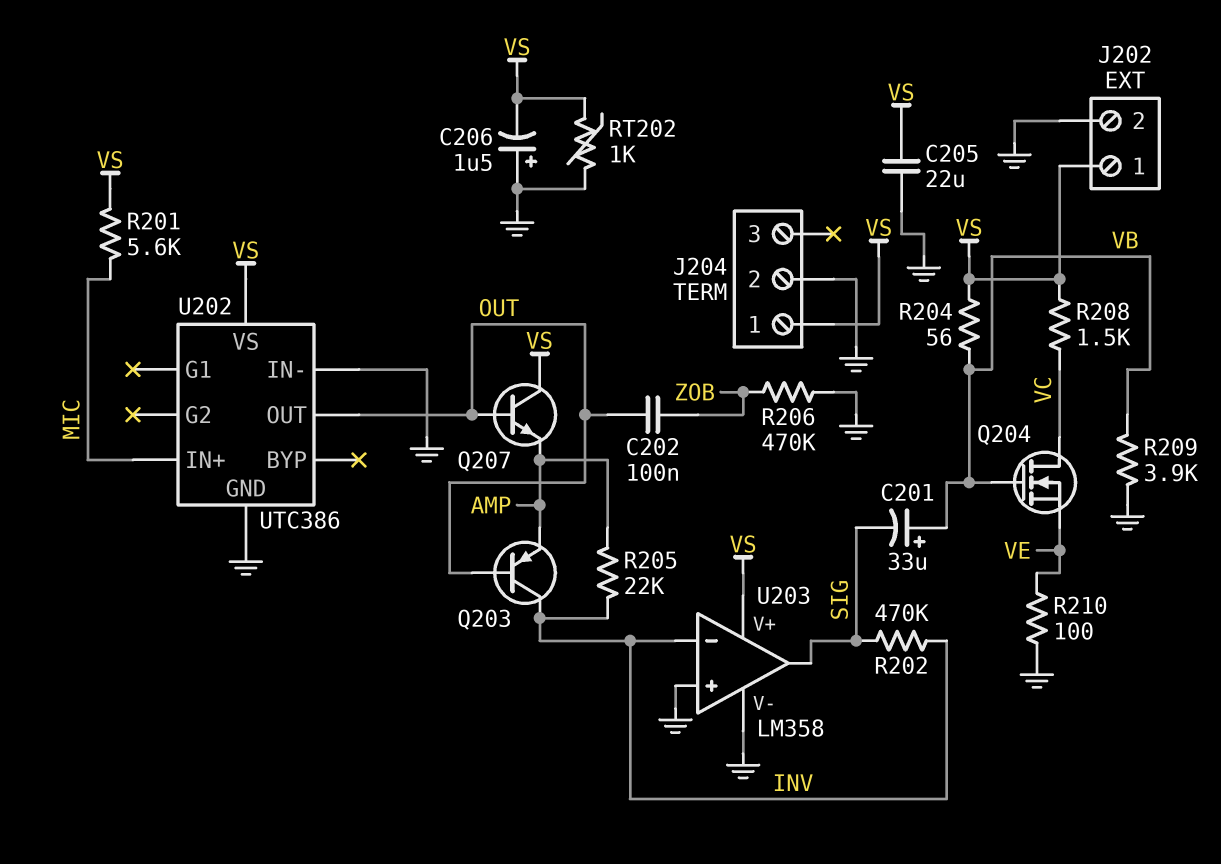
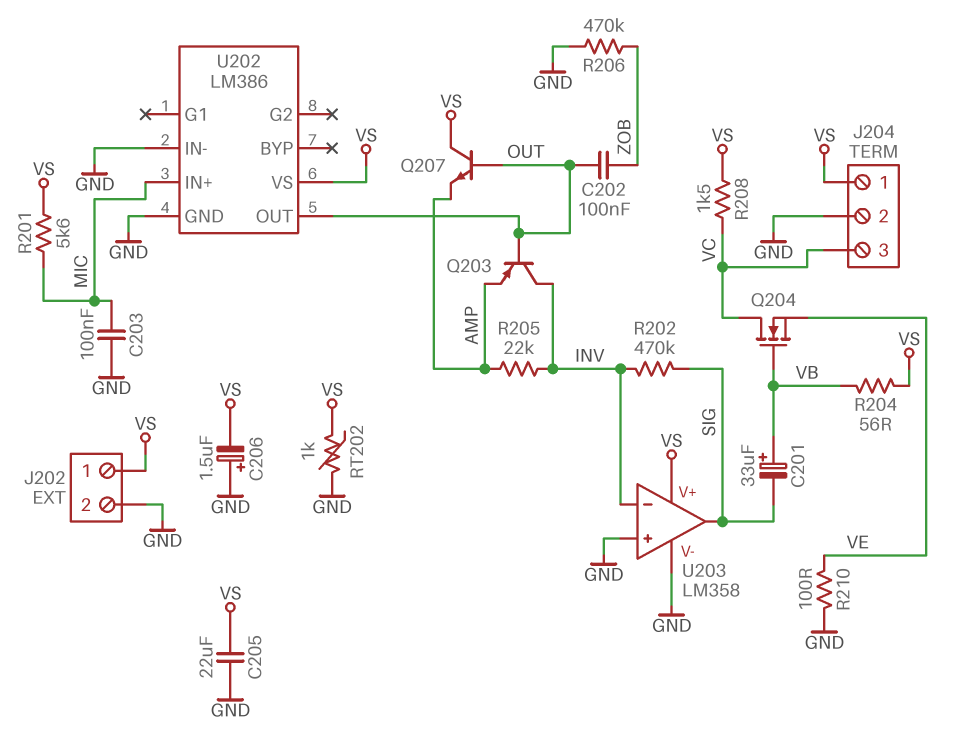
C203: none -> 100nF (GND, MIC)
J204 pin 3: none -> VC
R209: 3.9k (GND, VB) -> none
U202: UTC386 -> LM386

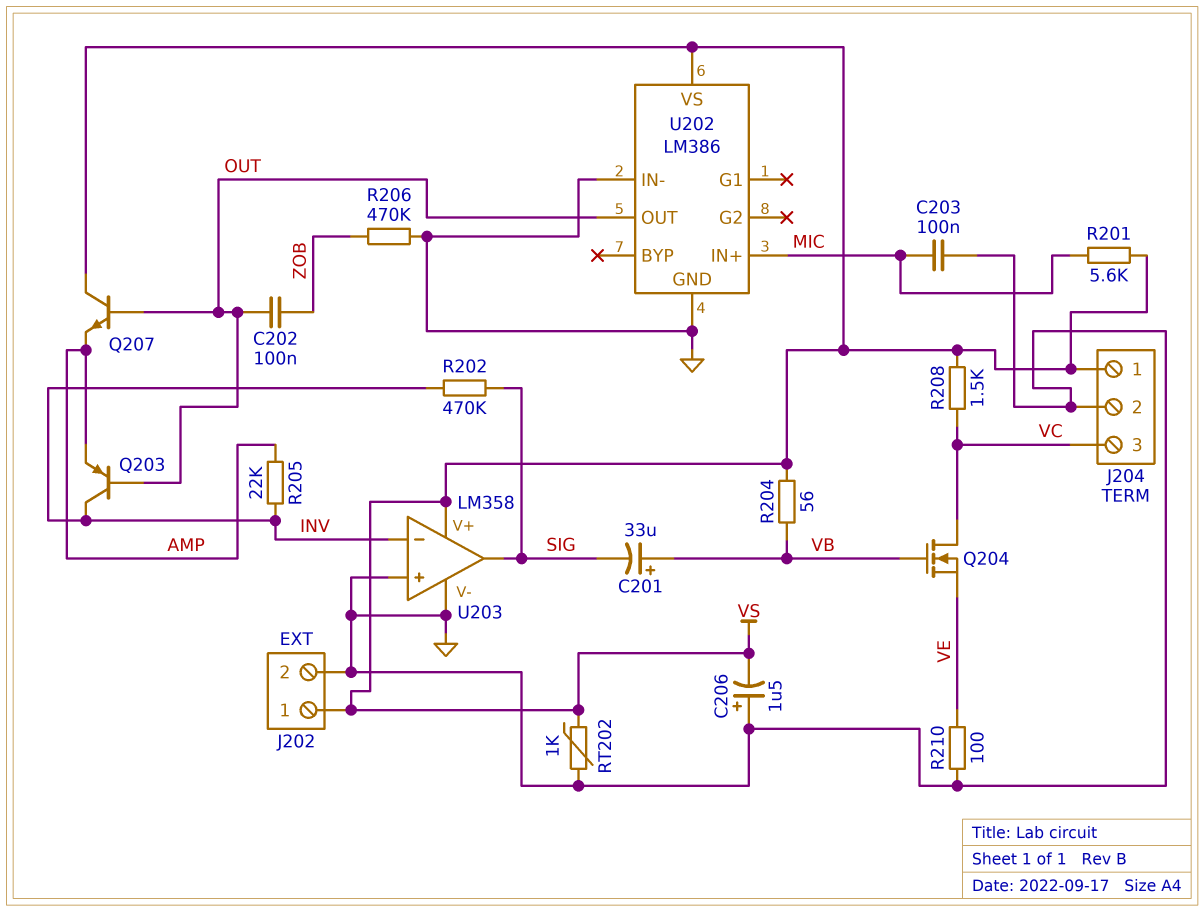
C205: 22uF (GND, VS) -> none

